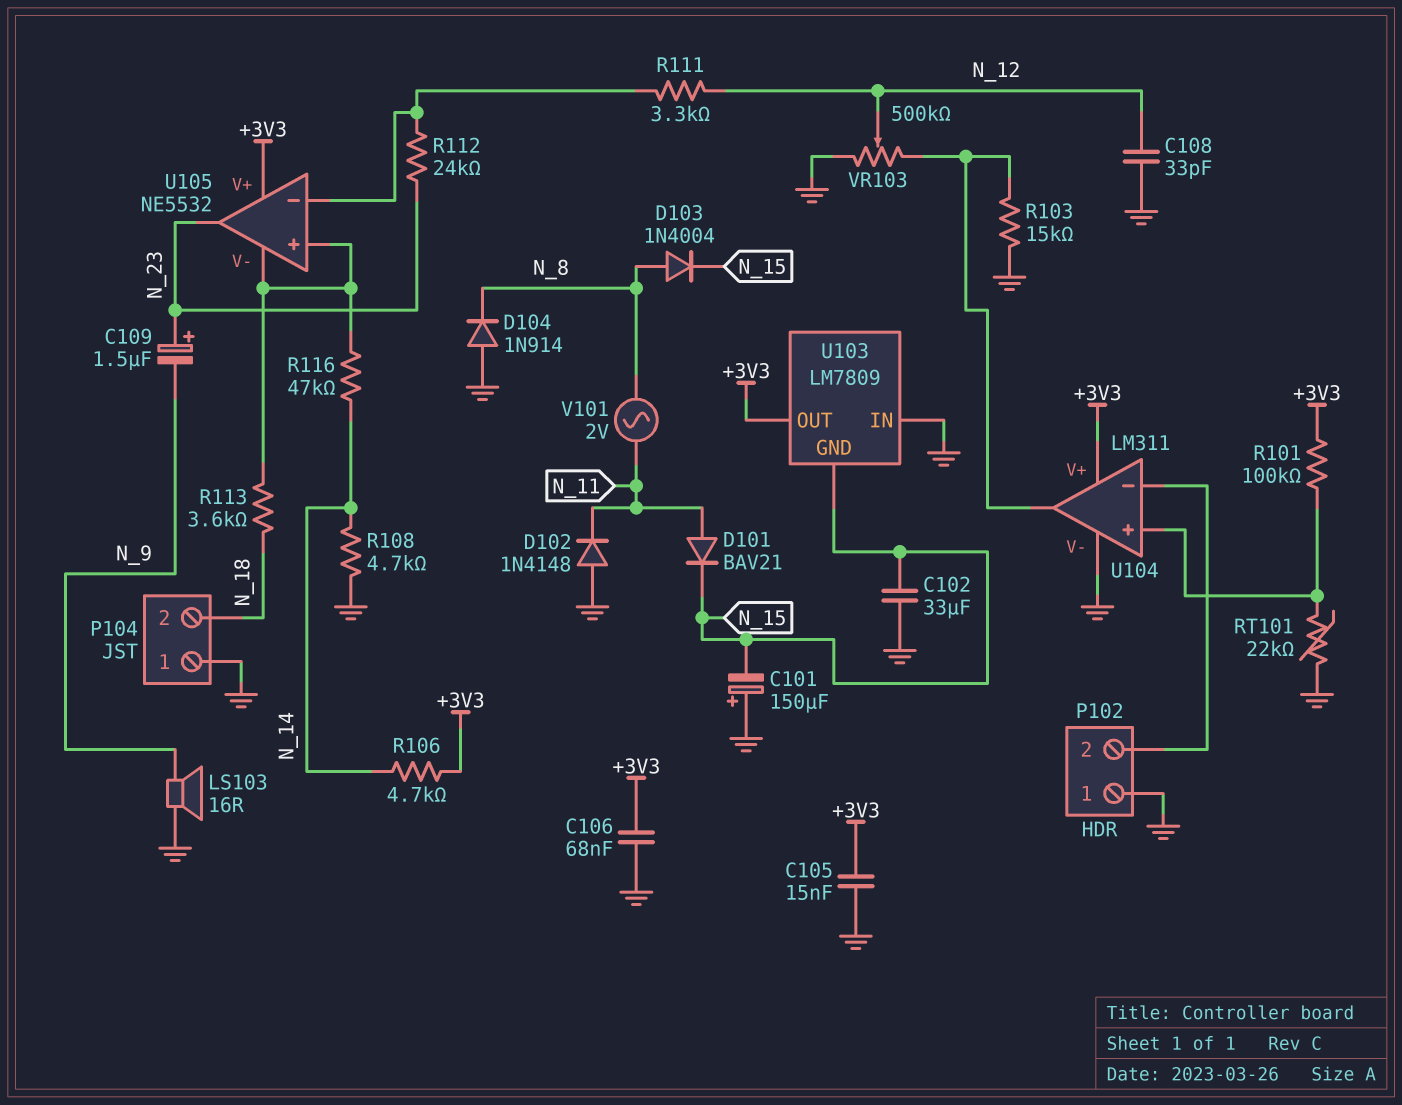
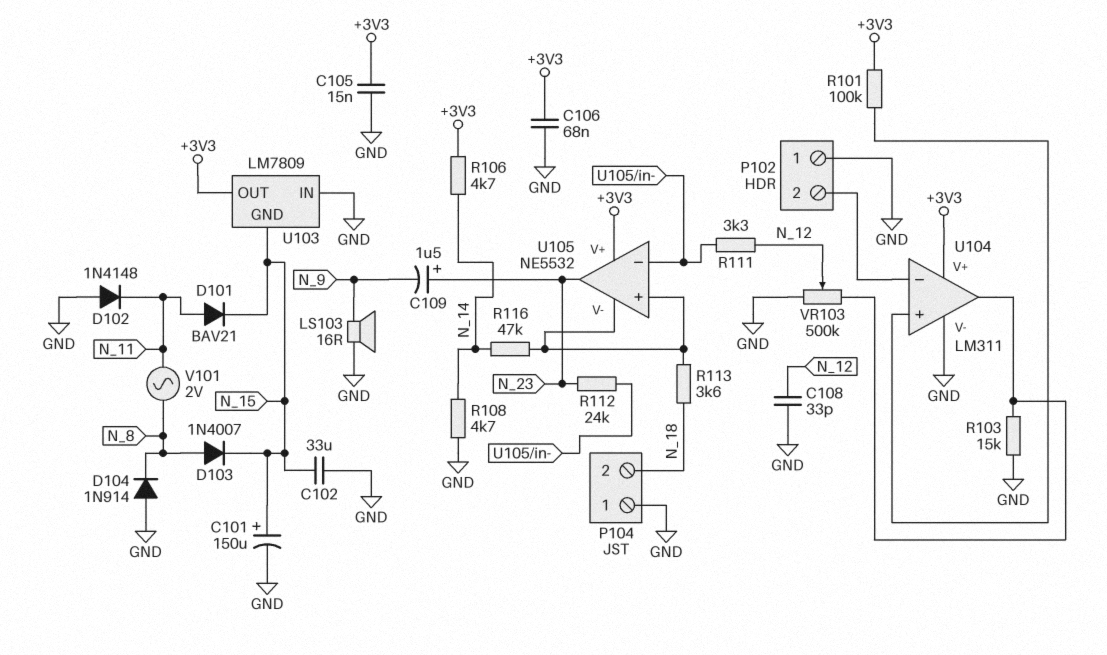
C101: 150uF (plus GND, minus N_15) -> 150uF (plus N_15, minus GND)
D103: diode 1N4004 (A N_8, K N_15) -> diode 1N4007 (A N_8, K N_15)
RT101: 22k (GND, U104/in+) -> none

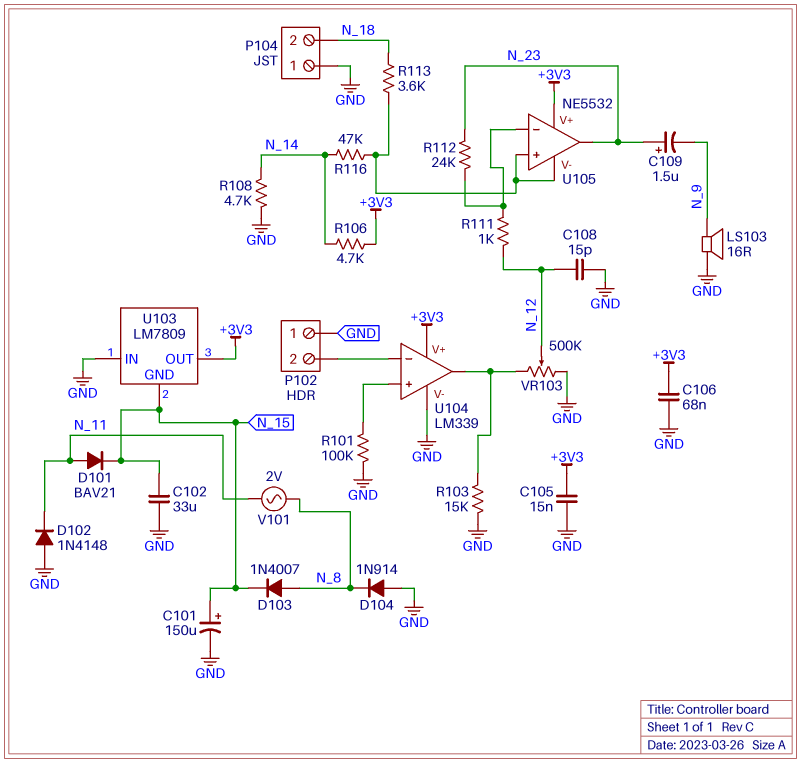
C108: 33pF (GND, N_12) -> 15pF (GND, N_12)
R101: 100k (+3V3, U104/in+) -> 100k (GND, U104/in+)
R111: 3.3k (N_12, U105/in-) -> 1k (N_12, U105/in-)
U104: LM311 -> LM339

